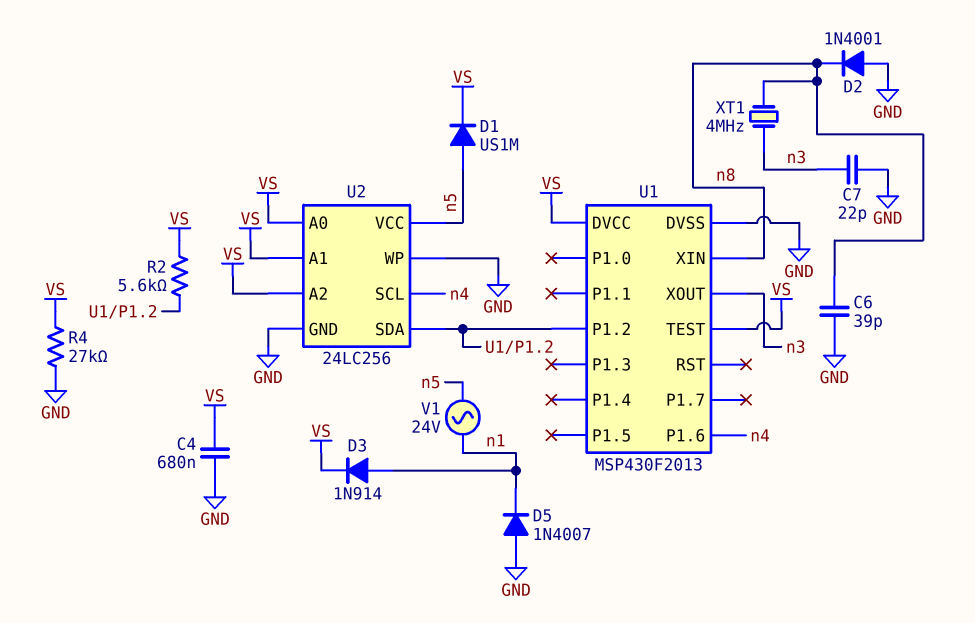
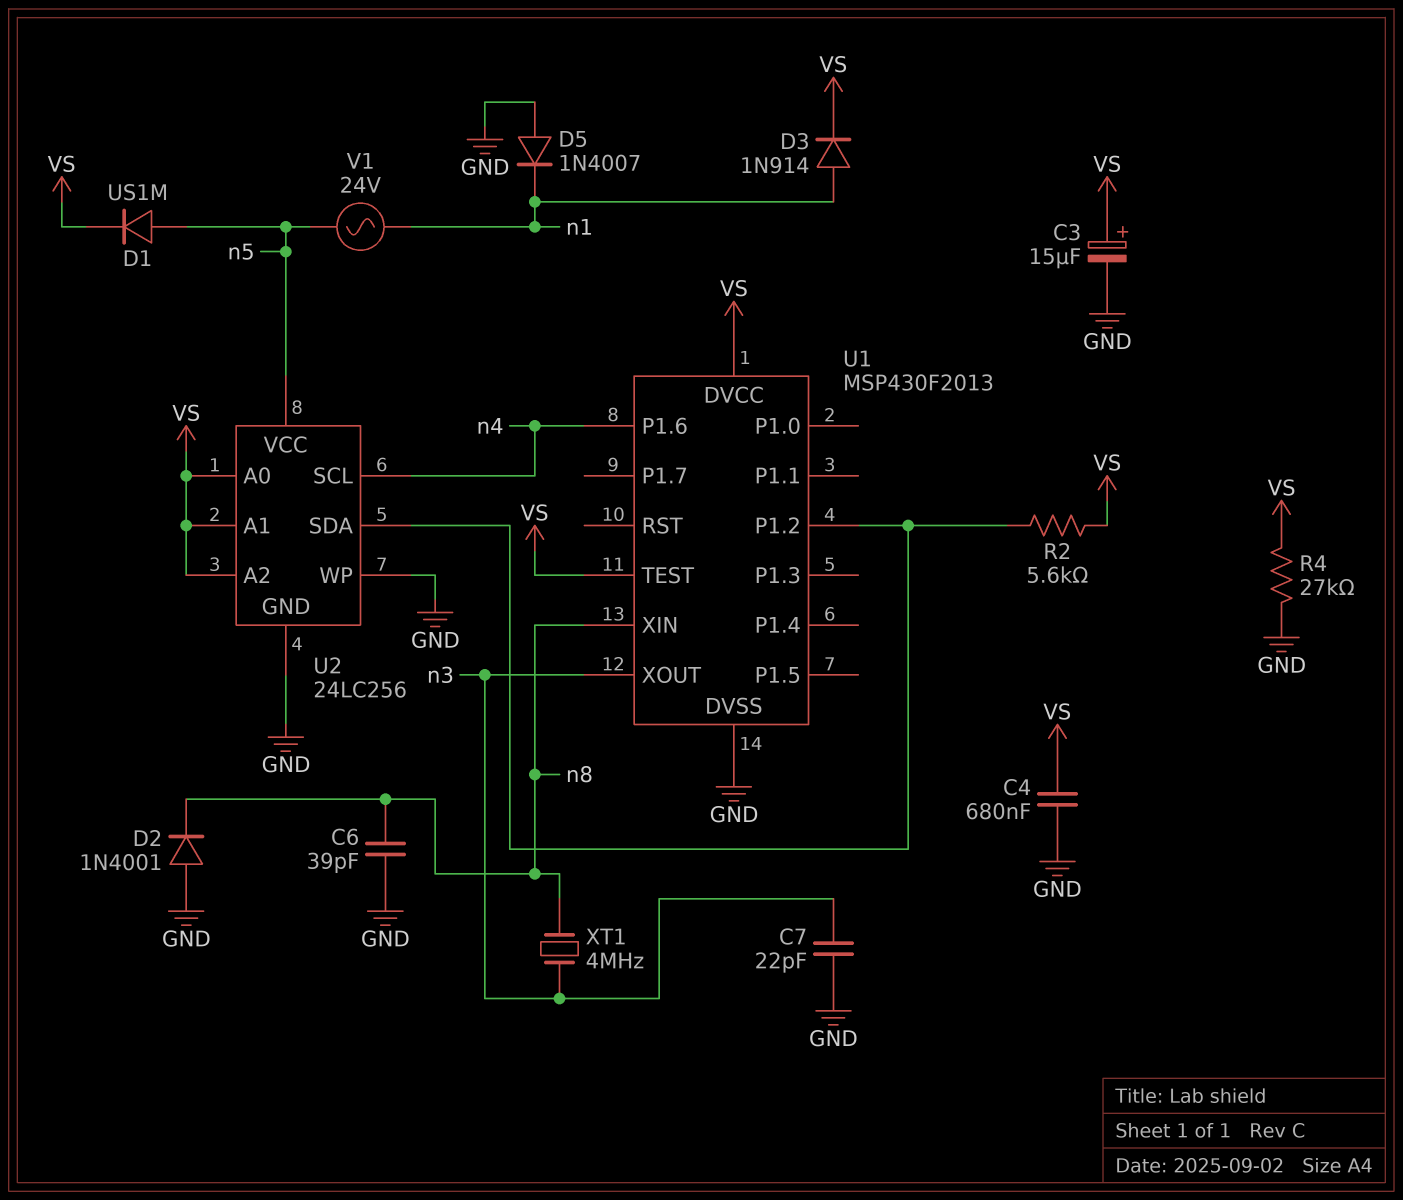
C3: none -> 15uF (plus VS, minus GND)

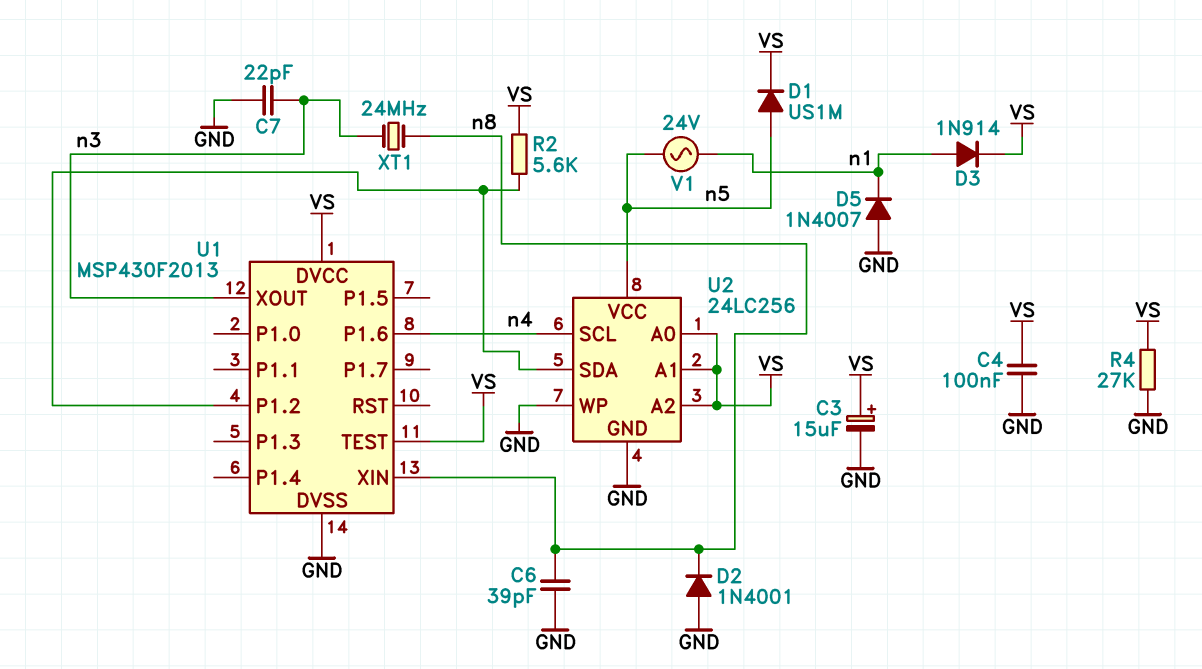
C4: 680nF (GND, VS) -> 100nF (GND, VS)
XT1: 4MHz (n3, n8) -> 24MHz (n3, n8)

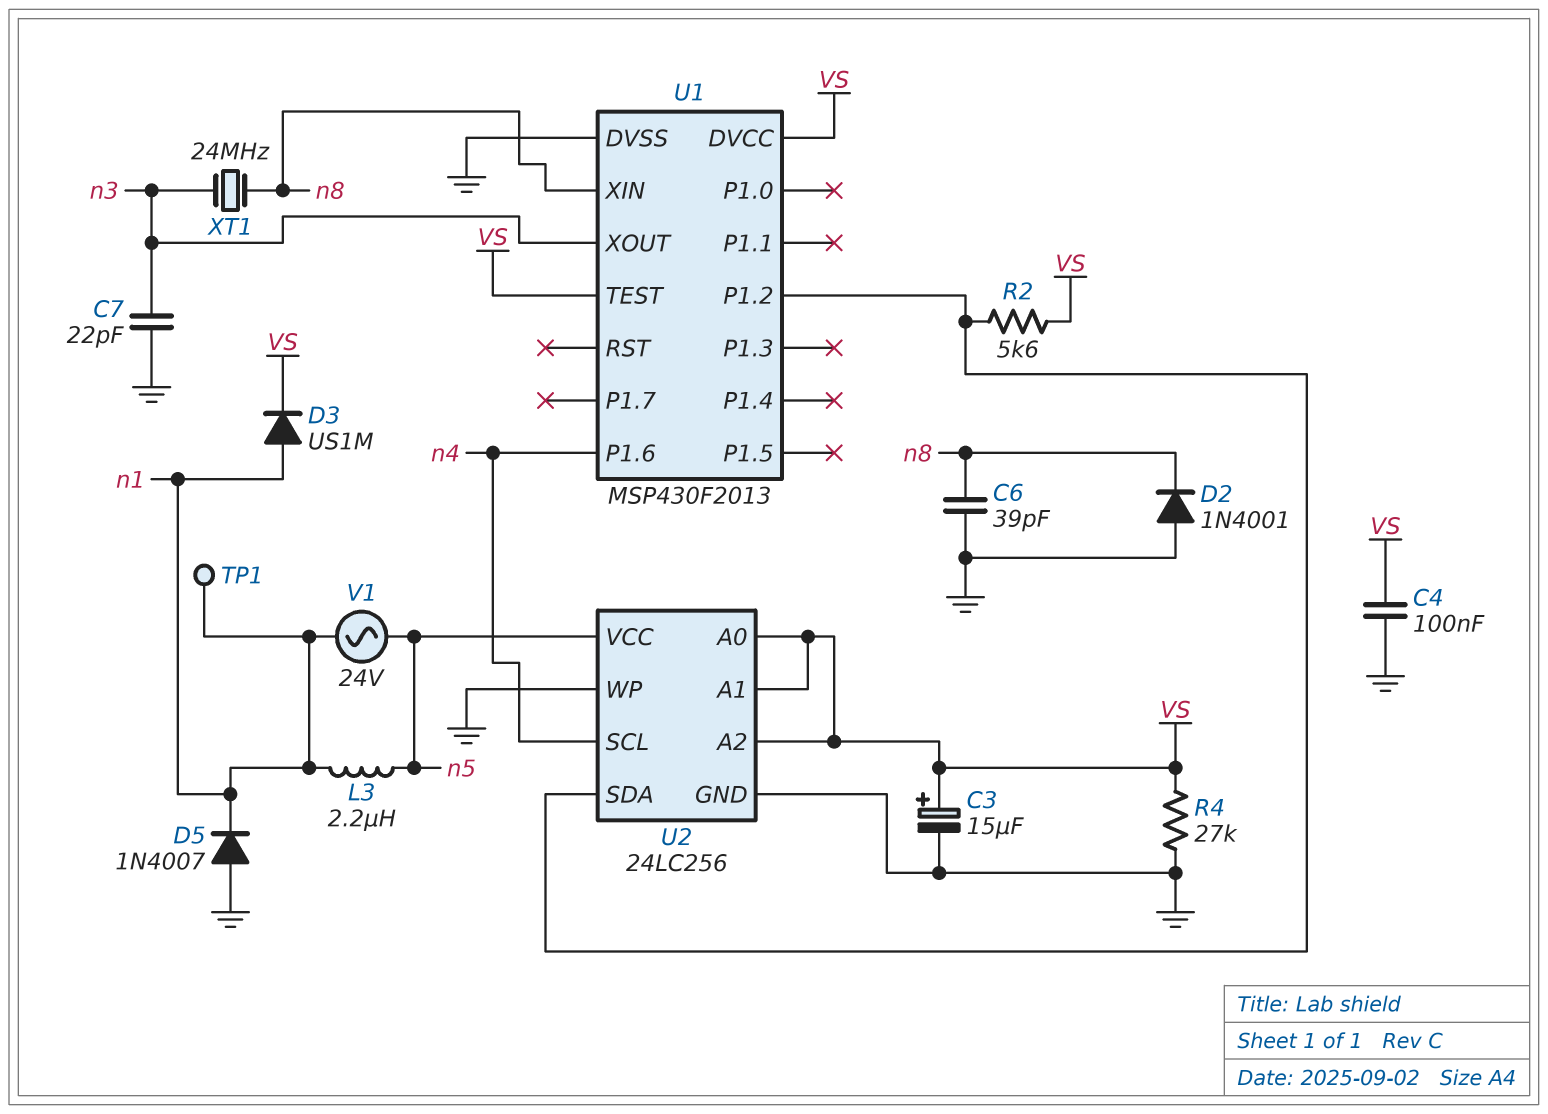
D1: diode US1M (A n5, K VS) -> none
D3: diode 1N914 (A n1, K VS) -> diode US1M (A n1, K VS)
L3: none -> 2.2uH (n1, n5)
TP1: none -> test point (n1)

